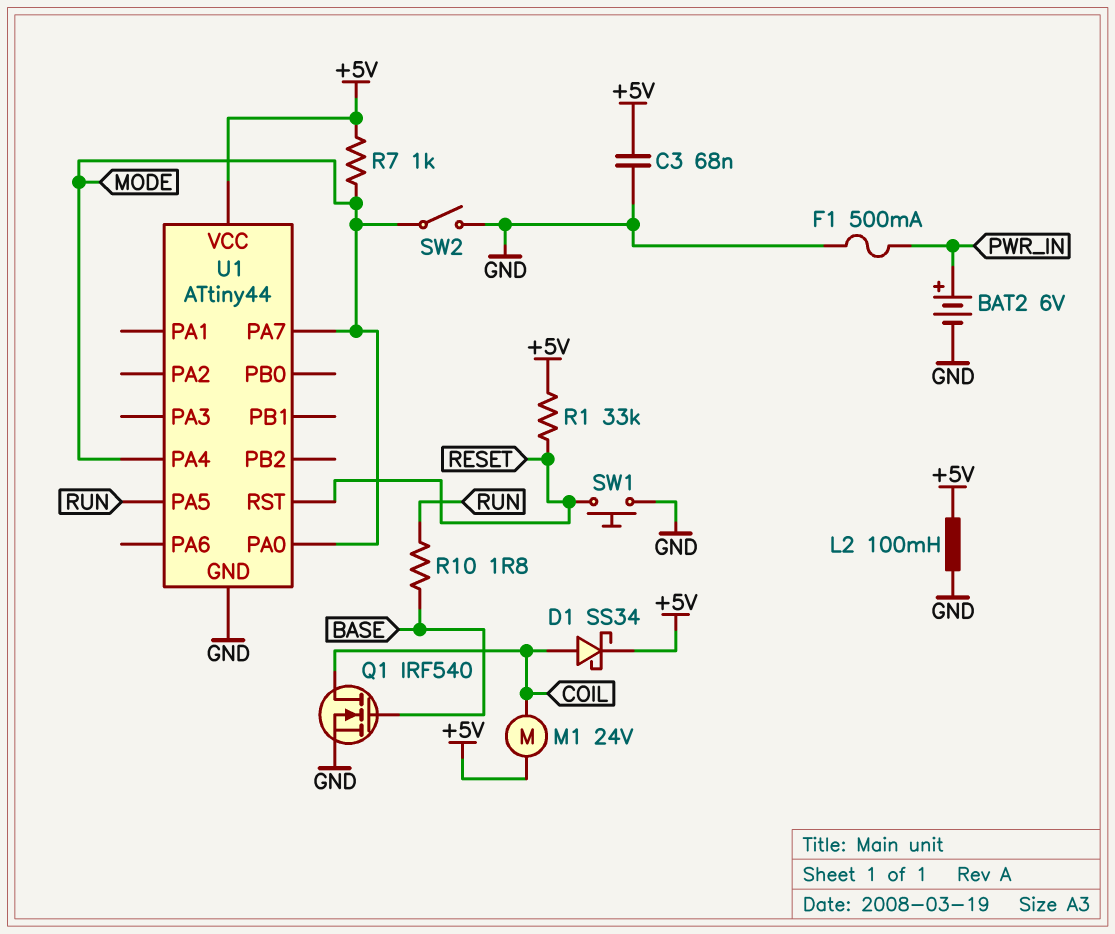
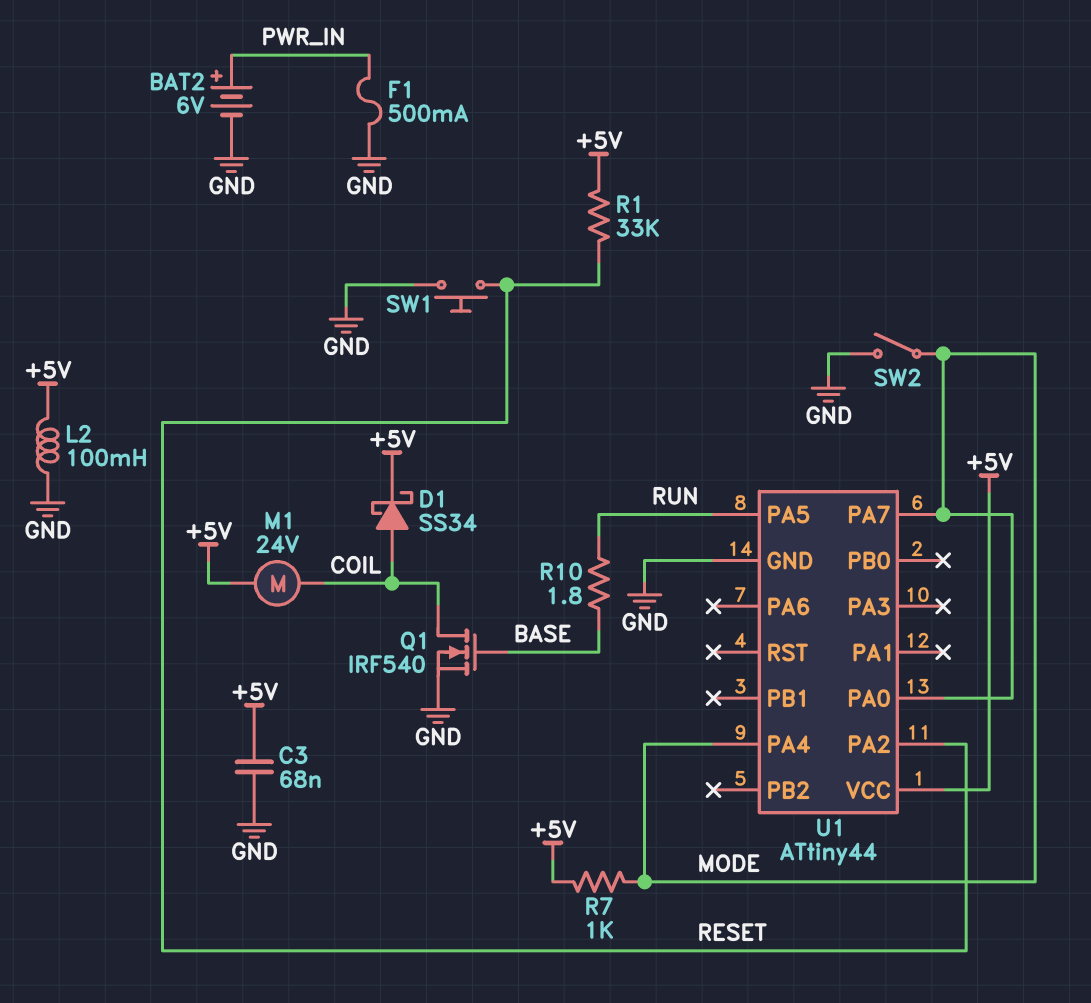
U1 pin PA2: none -> RESET
U1 pin RST: RESET -> none

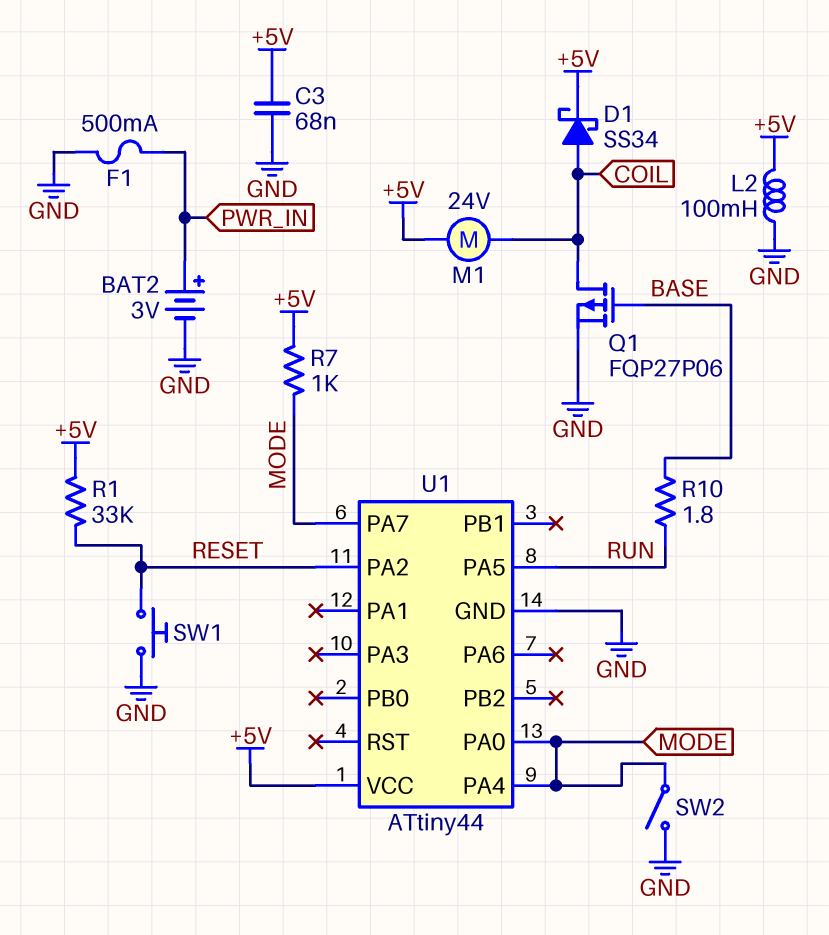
BAT2: 6V (plus PWR_IN, minus GND) -> 3V (plus PWR_IN, minus GND)
Q1: NMOS IRF540 (G BASE, D COIL, S GND) -> PMOS FQP27P06 (G BASE, D COIL, S GND)

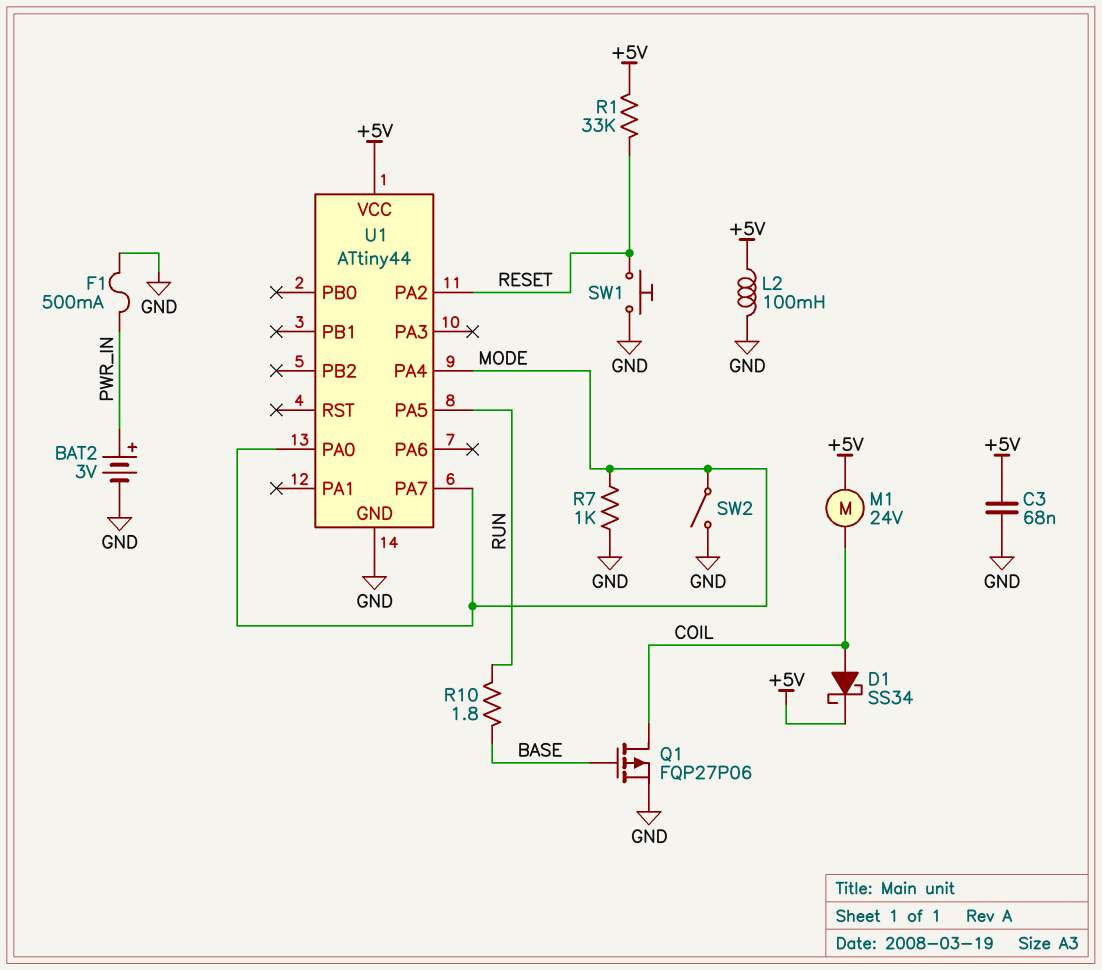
R7: 1k (+5V, MODE) -> 1k (GND, MODE)

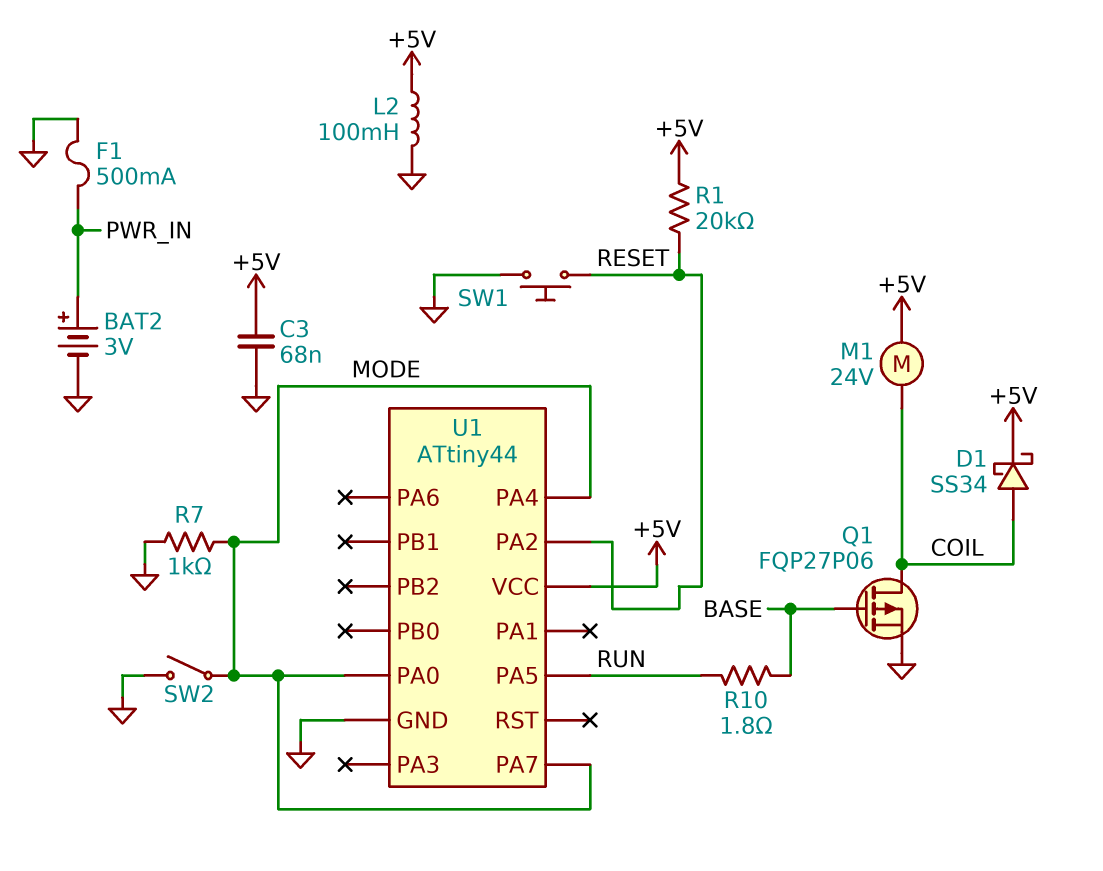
R1: 33k (+5V, RESET) -> 20k (+5V, RESET)

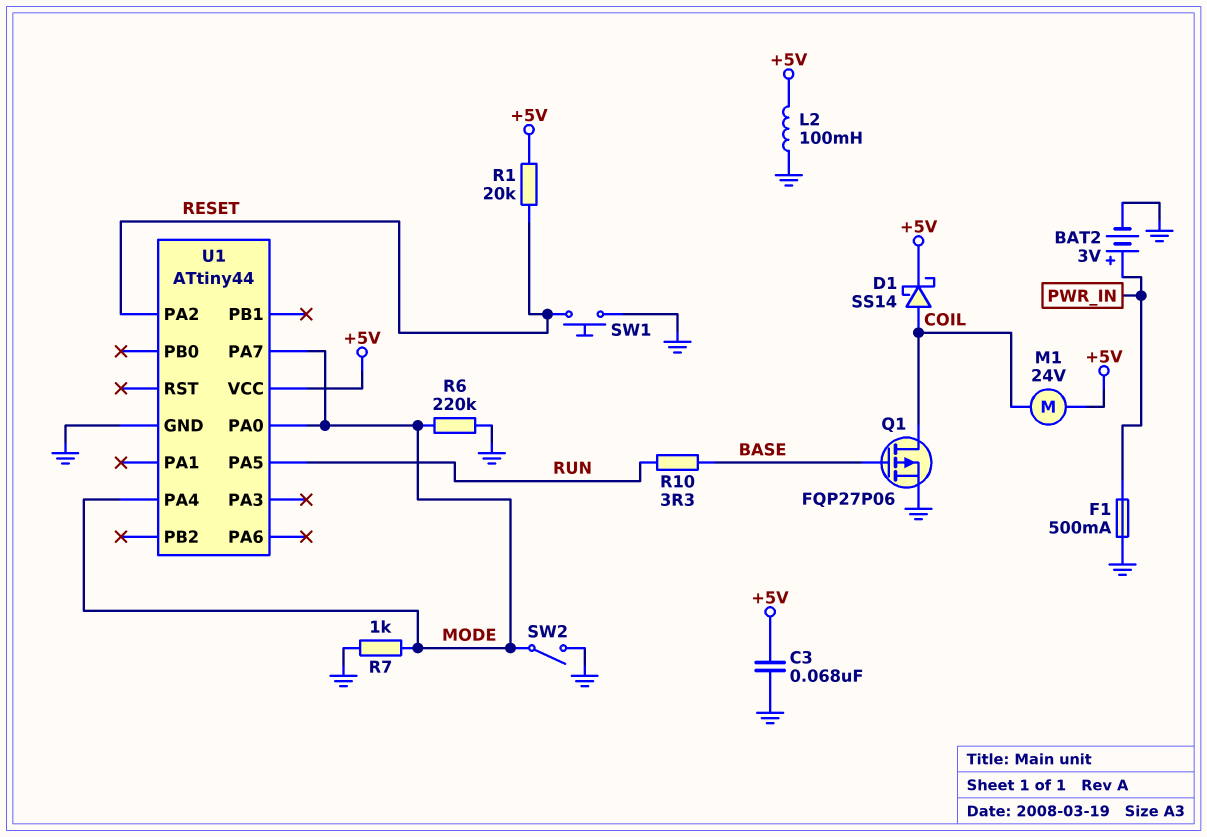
D1: schottky SS34 (A COIL, K +5V) -> schottky SS14 (A COIL, K +5V)
R6: none -> 220k (GND, MODE)
R10: 1.8 (BASE, RUN) -> 3.3 (BASE, RUN)

